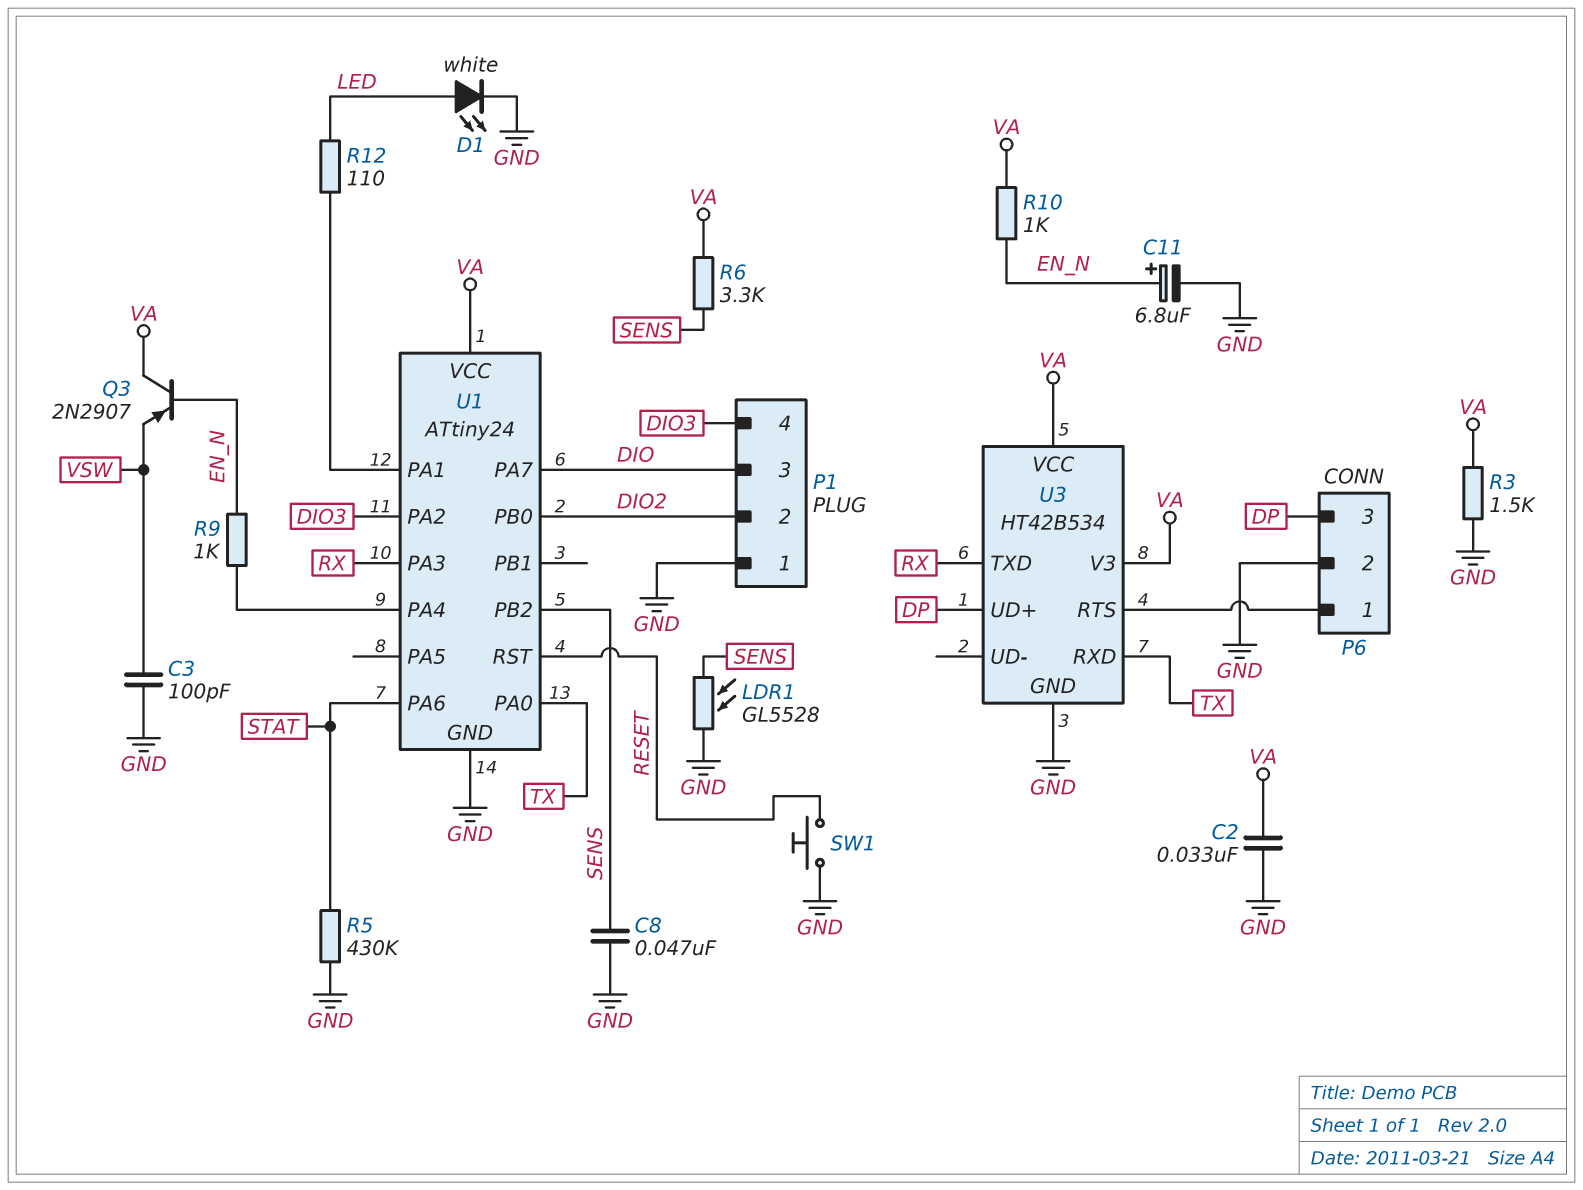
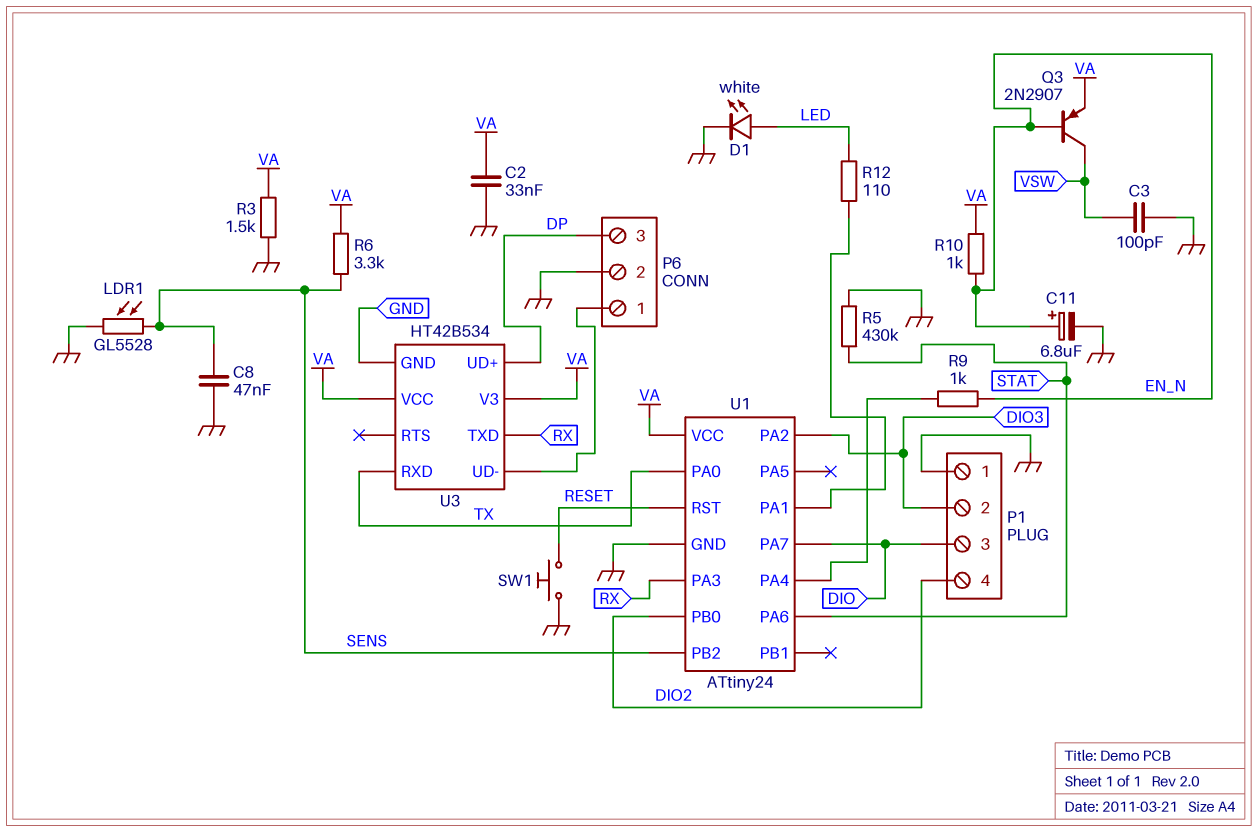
P1 pin 2: DIO2 -> DIO3
P1 pin 4: DIO3 -> DIO2
Q3: PNP 2N2907 (B EN_N, C VA, E VSW) -> PNP 2N2907 (B EN_N, C VSW, E VA)
U3 pin RTS: P6/1 -> none
U3 pin UD-: none -> P6/1

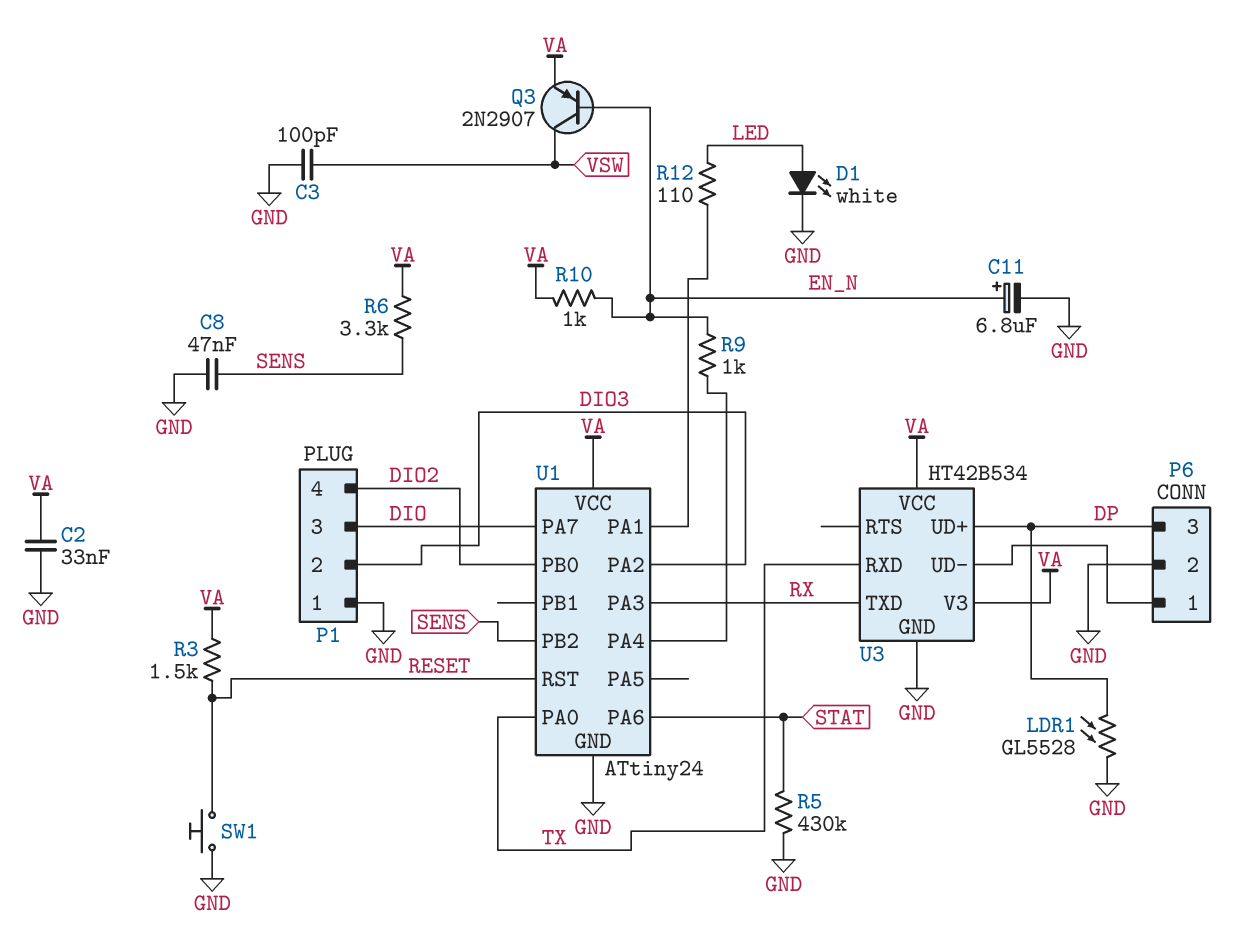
LDR1: GL5528 (GND, SENS) -> GL5528 (DP, GND)
R3: 1.5k (GND, VA) -> 1.5k (RESET, VA)

